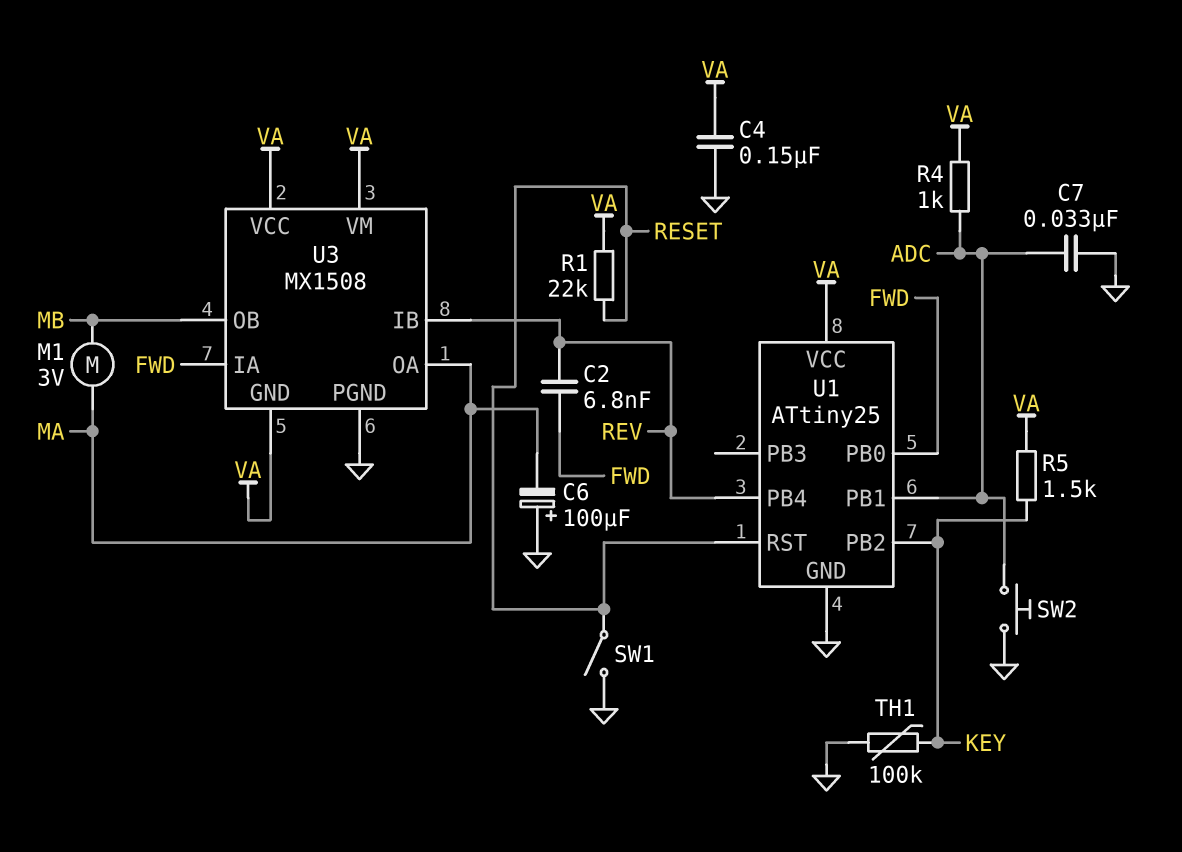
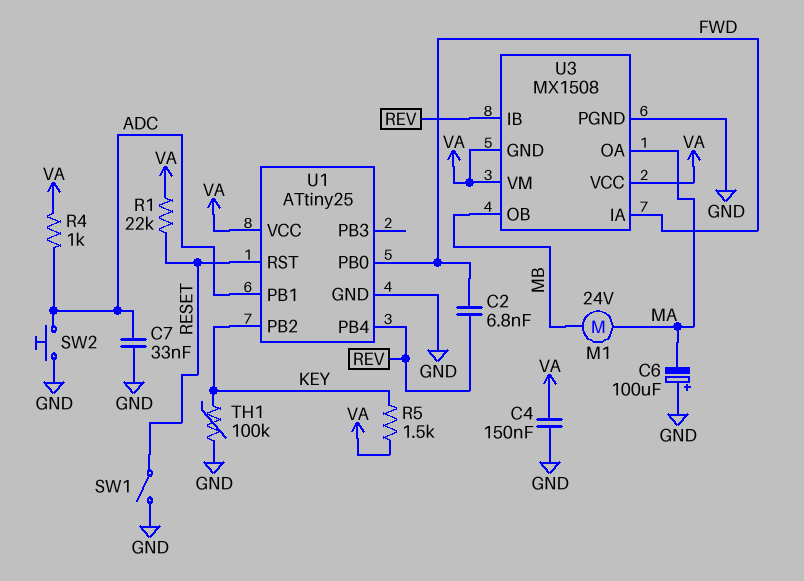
M1: motor 3V (MA, MB) -> motor 24V (MA, MB)

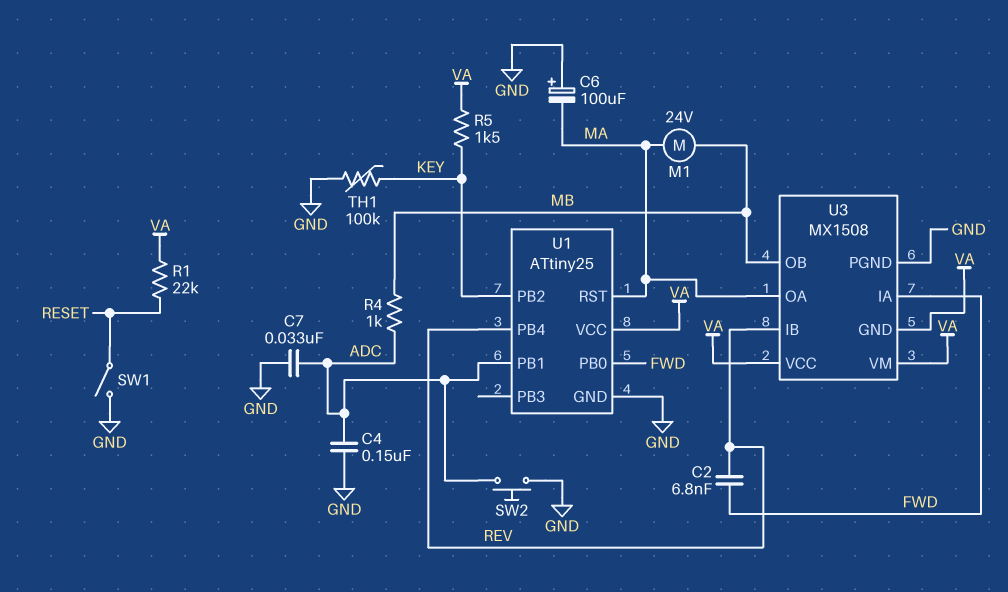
C4: 150nF (GND, VA) -> 150nF (ADC, GND)
R4: 1k (ADC, VA) -> 1k (ADC, MB)
U1 pin RST: RESET -> MA

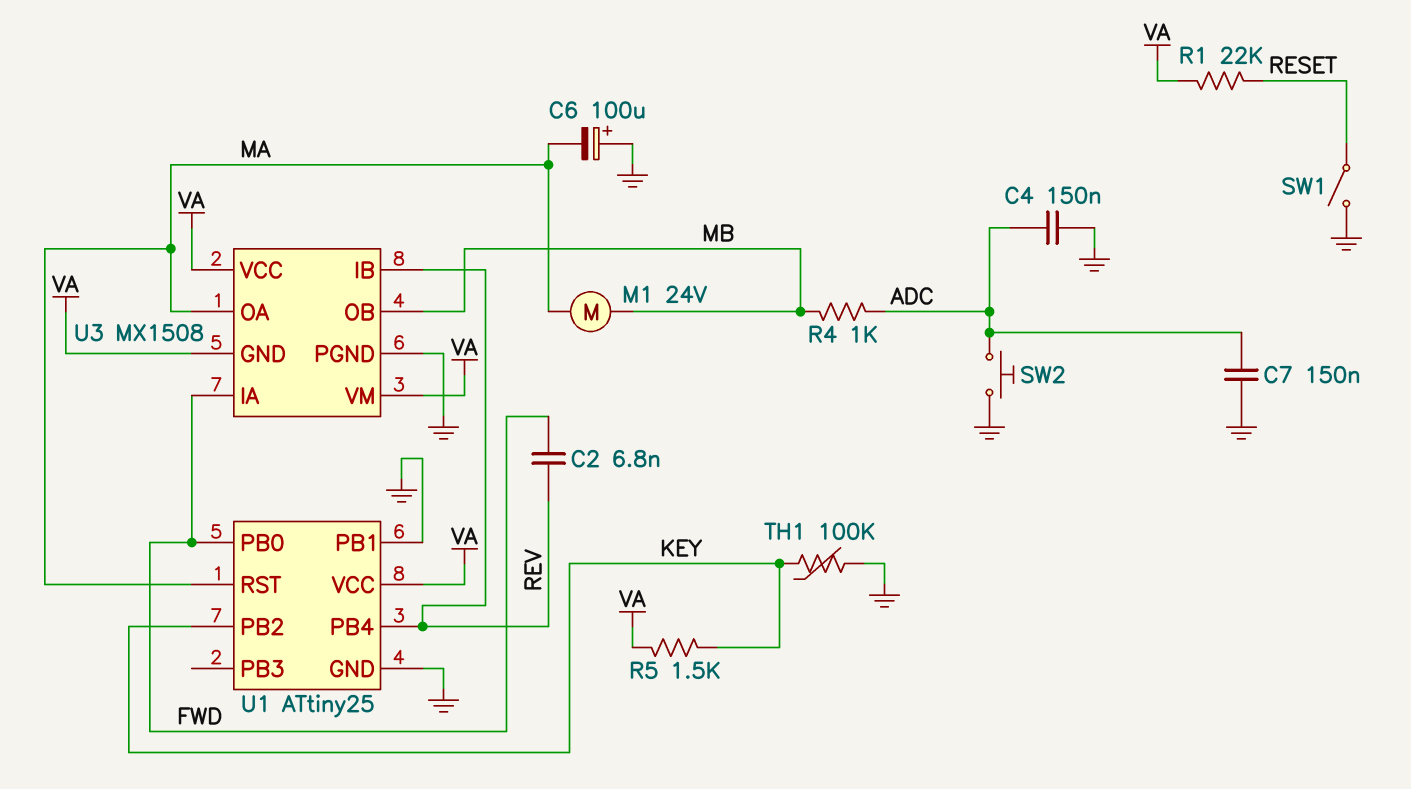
C7: 33nF (ADC, GND) -> 150nF (ADC, GND)
U1 pin PB1: ADC -> GND

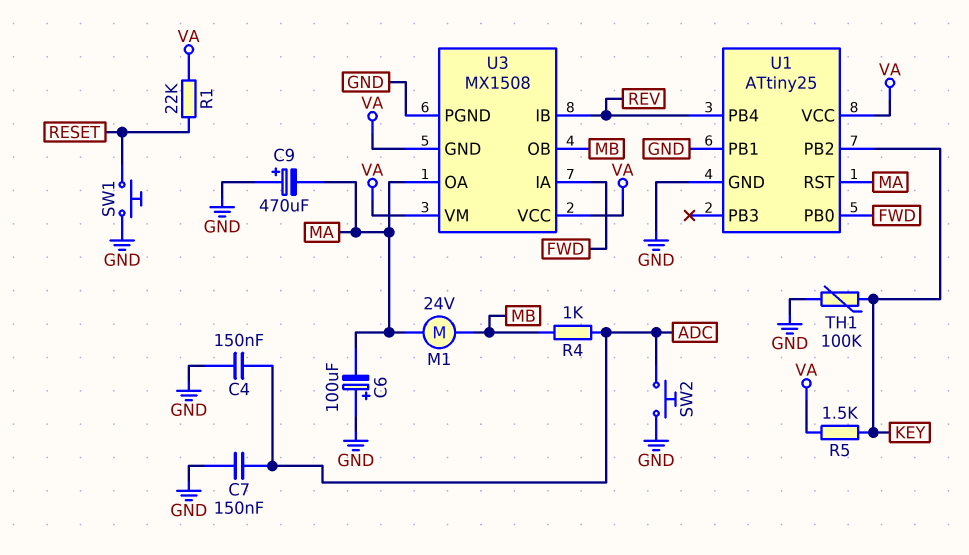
C2: 6.8nF (FWD, REV) -> none
C9: none -> 470uF (plus GND, minus MA)
SW1: switch (GND, RESET) -> button (GND, RESET)

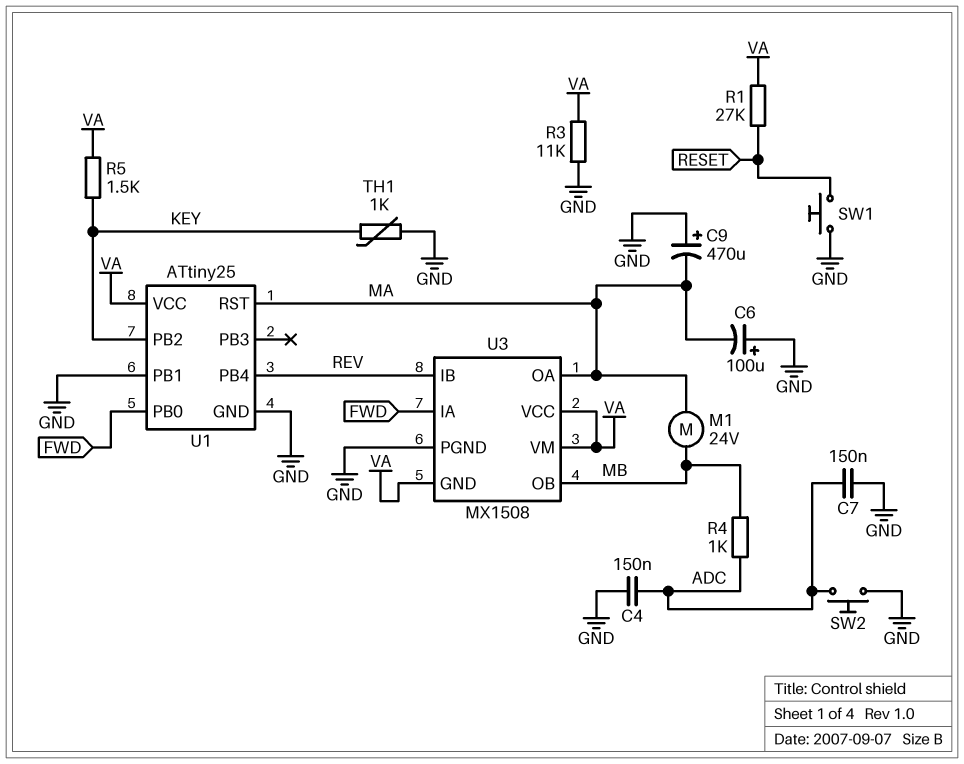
R1: 22k (RESET, VA) -> 27k (RESET, VA)
R3: none -> 11k (GND, VA)
TH1: 100k (GND, KEY) -> 1k (GND, KEY)

